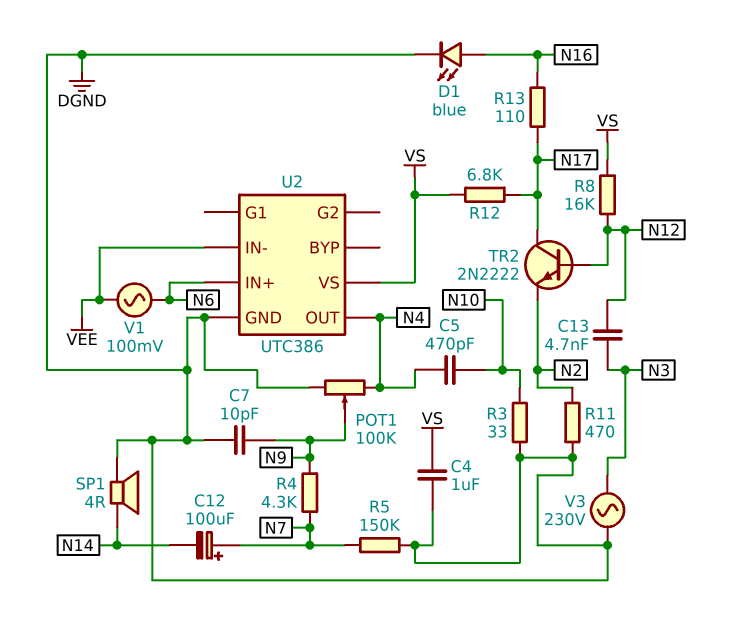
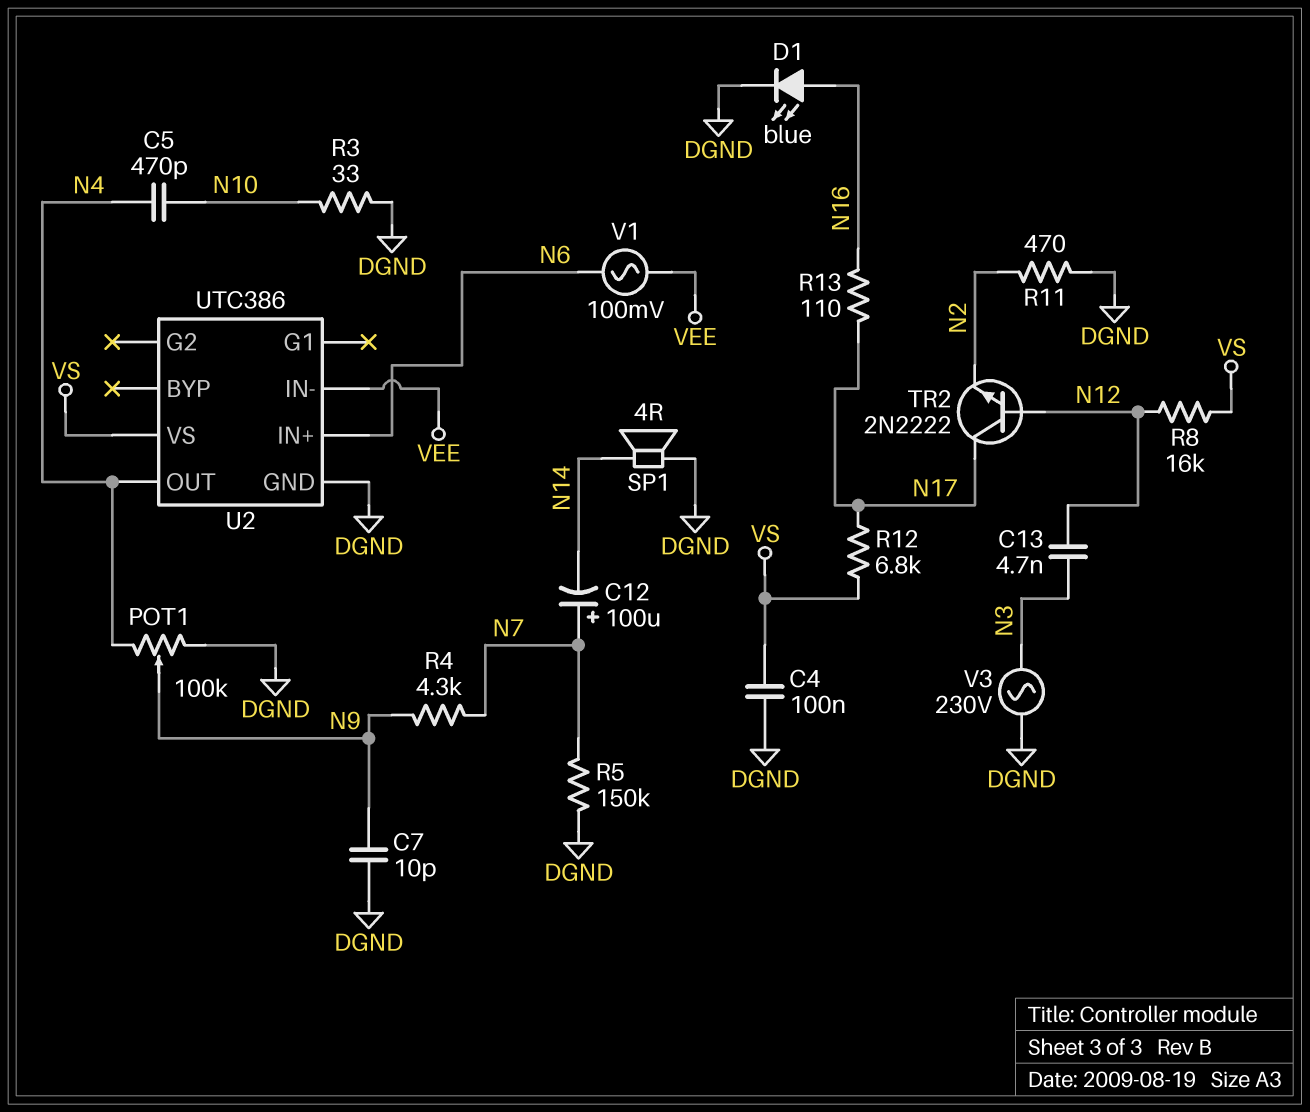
C4: 1uF (DGND, VS) -> 100nF (DGND, VS)

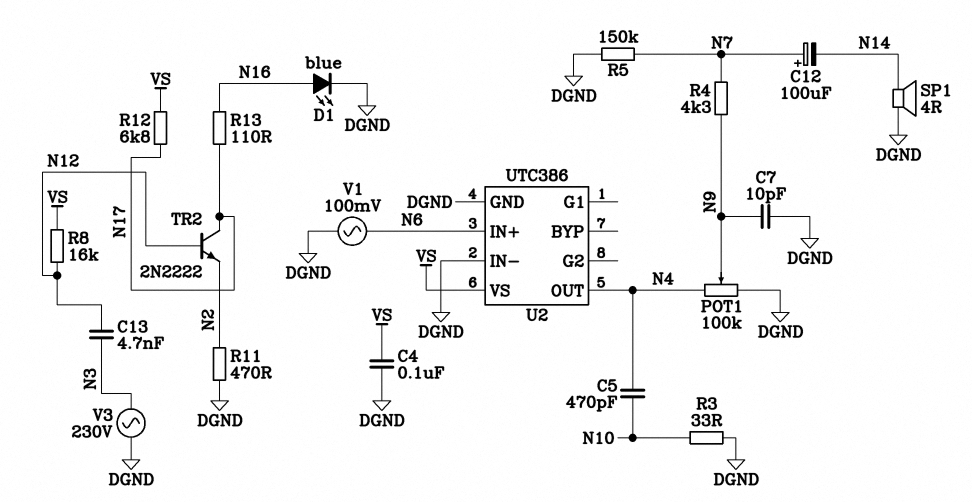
U2 pin IN-: VEE -> DGND
V1: AC 100mV (N6, VEE) -> AC 100mV (DGND, N6)

